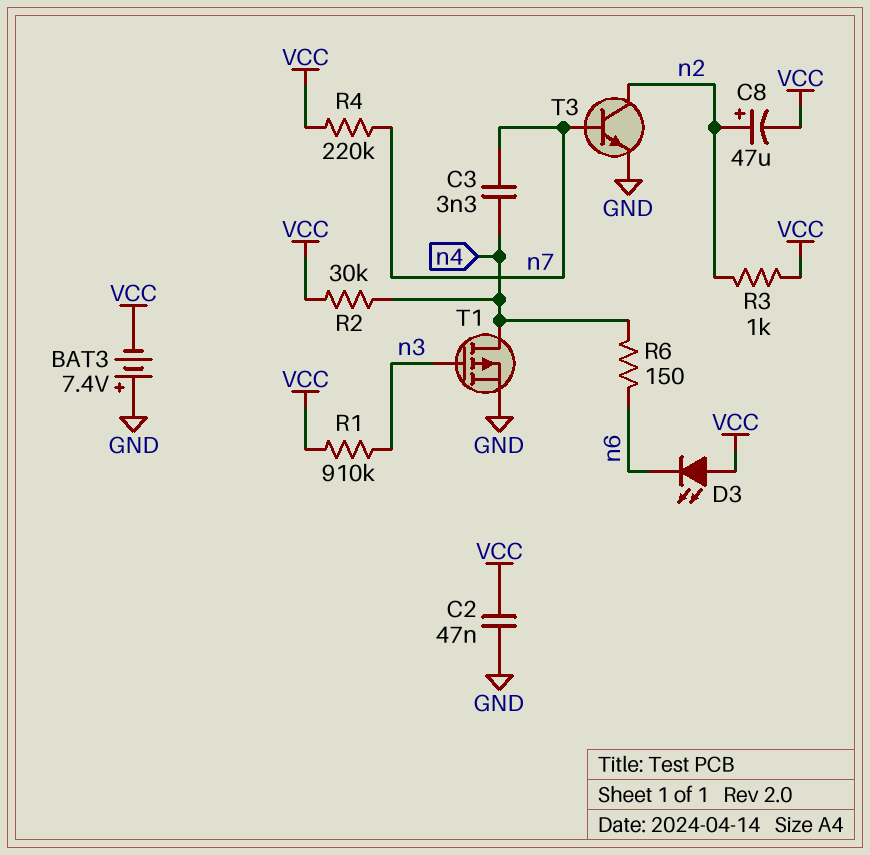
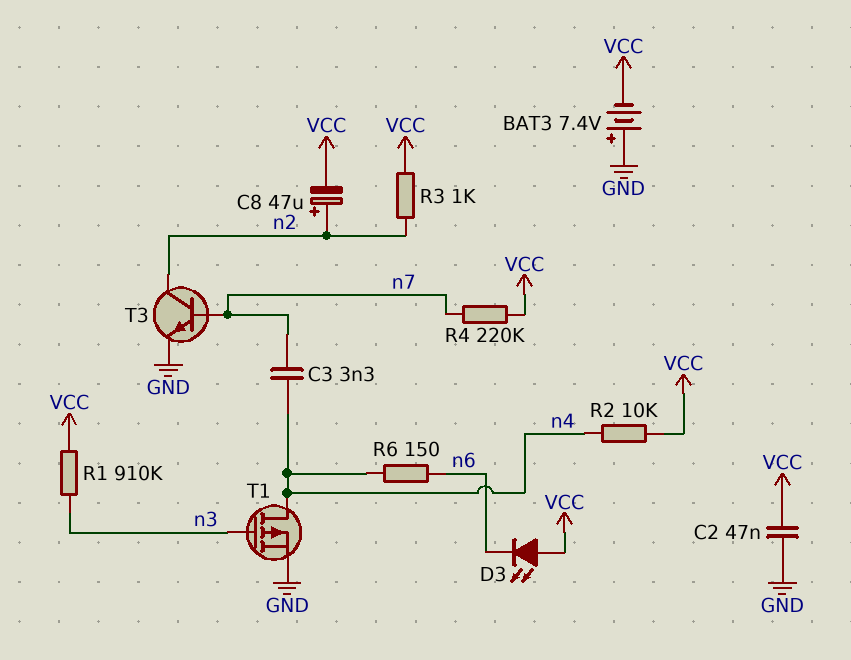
R2: 30k (VCC, n4) -> 10k (VCC, n4)

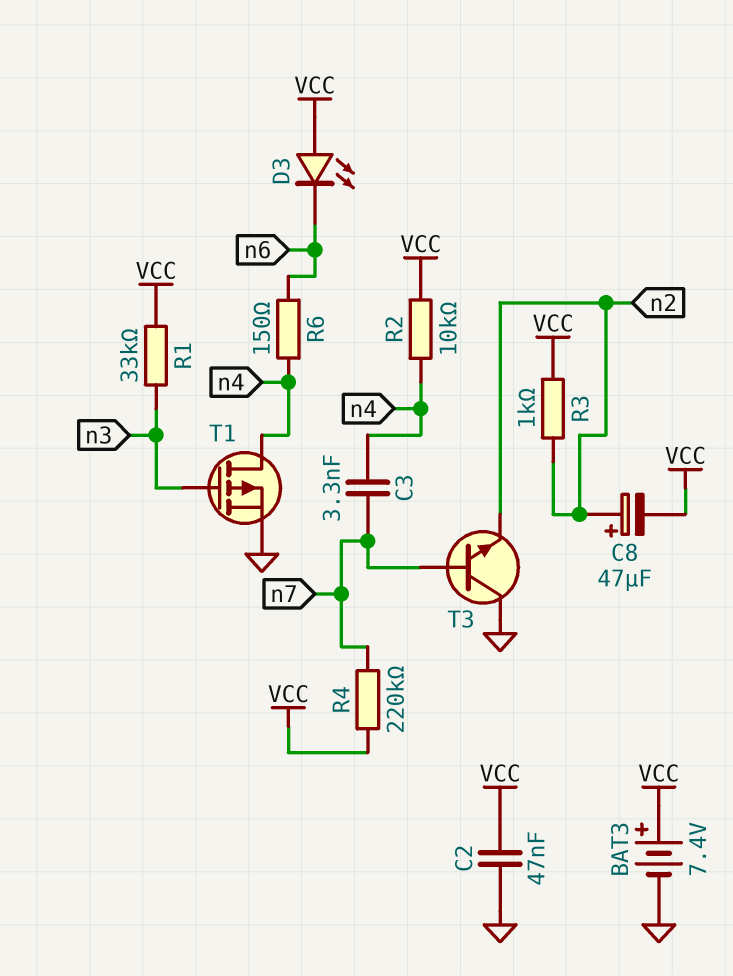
BAT3: 7.4V (plus GND, minus VCC) -> 7.4V (plus VCC, minus GND)
R1: 910k (VCC, n3) -> 33k (VCC, n3)
T3: NPN (B n7, C n2, E GND) -> NPN (B n7, C GND, E n2)

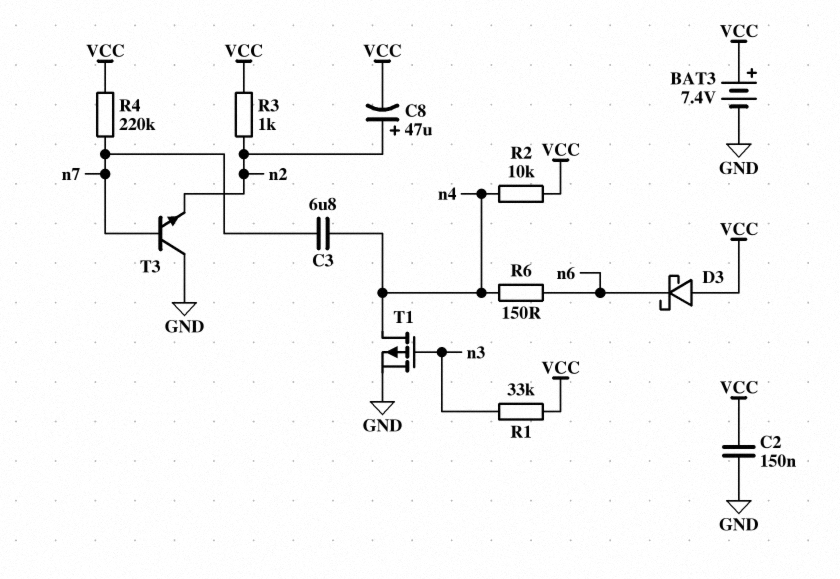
C2: 47nF (GND, VCC) -> 150nF (GND, VCC)
C3: 3.3nF (n4, n7) -> 6.8uF (n4, n7)
D3: LED (A VCC, K n6) -> schottky (A VCC, K n6)

